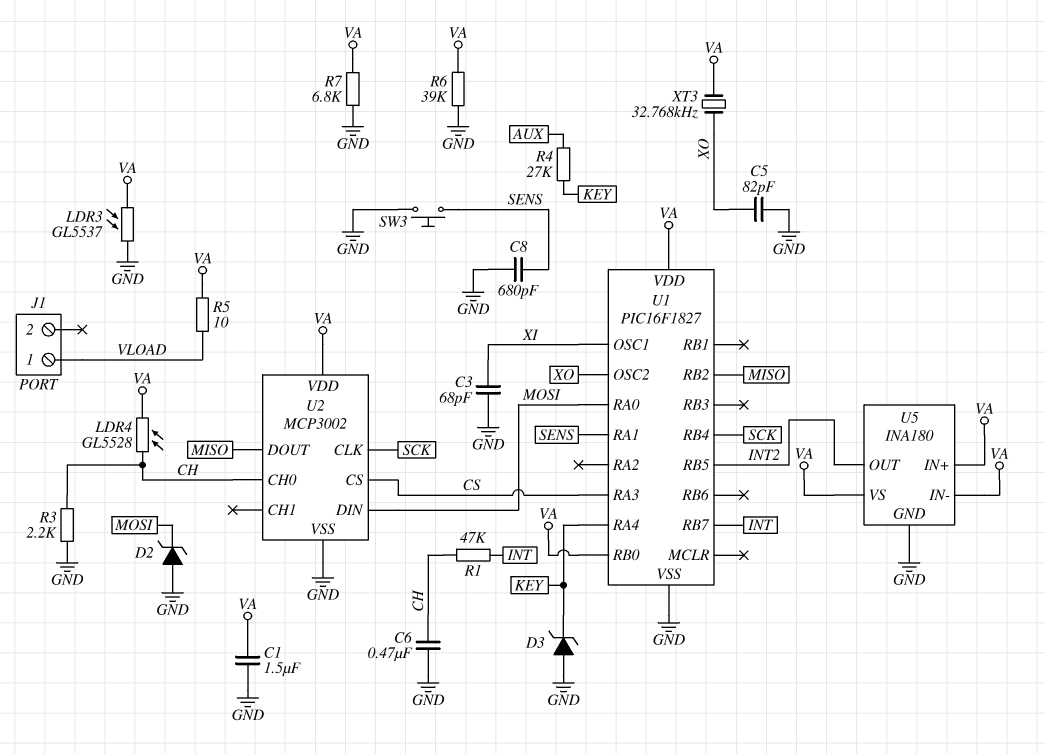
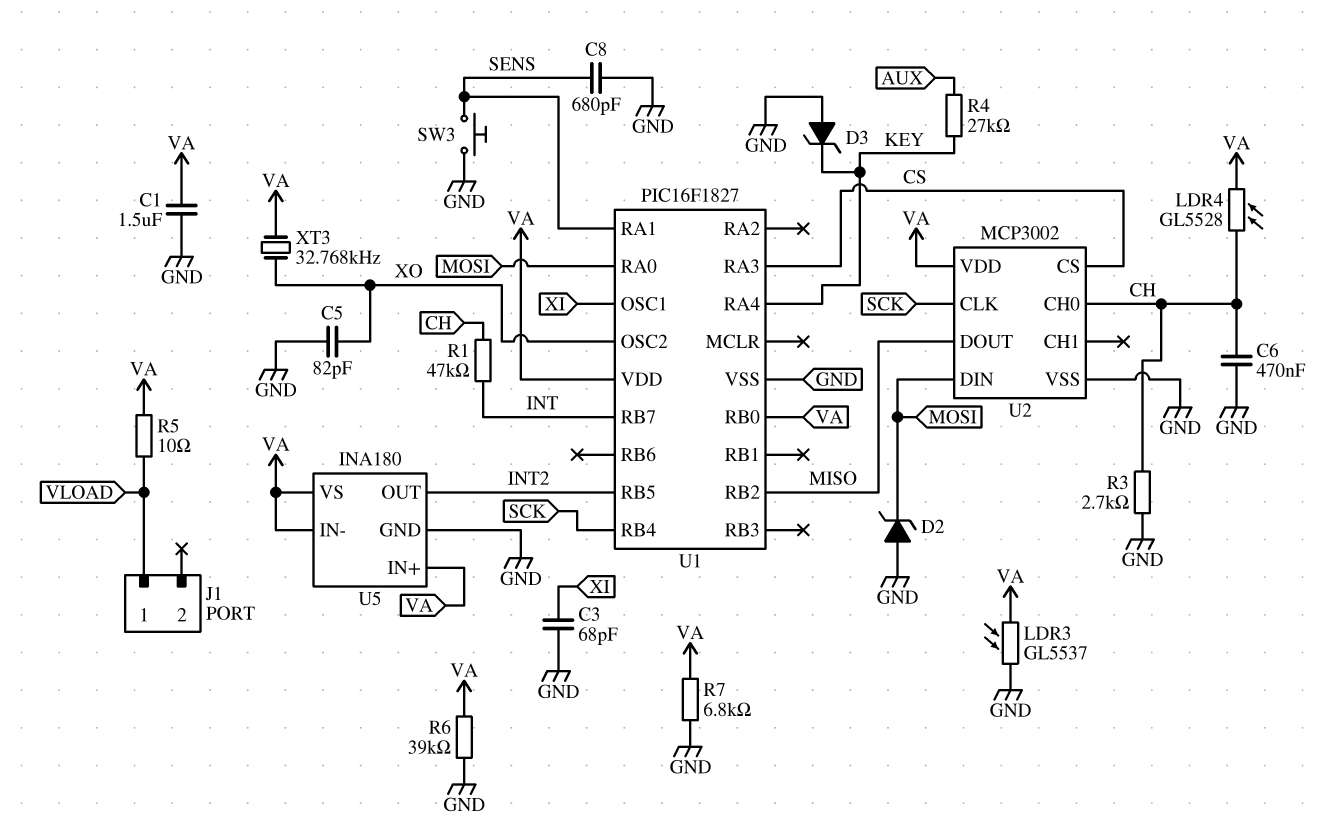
R3: 2.2k (CH, GND) -> 2.7k (CH, GND)

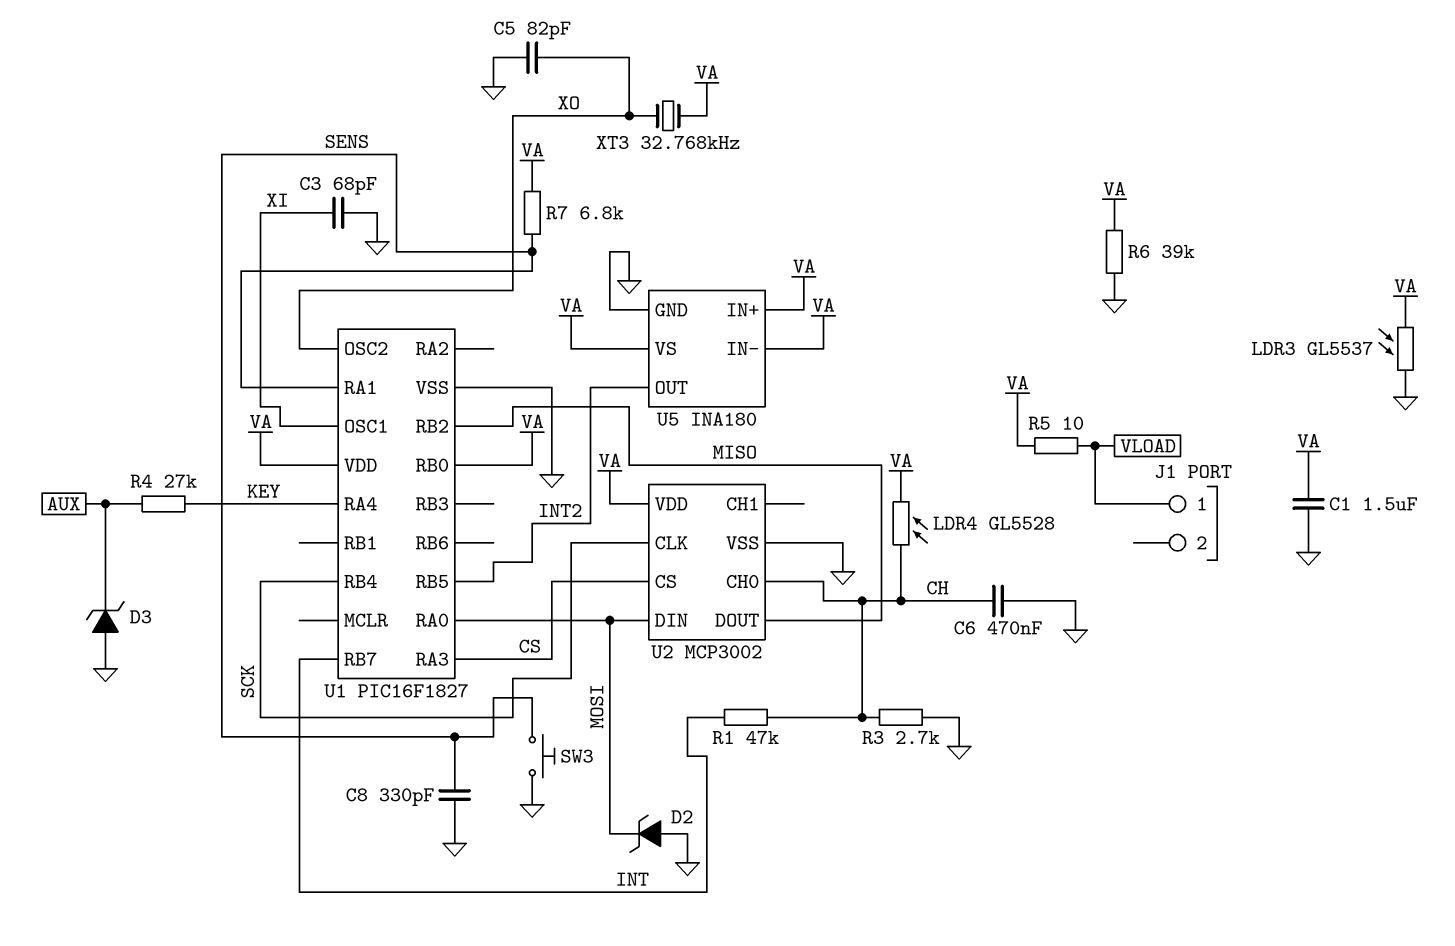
C8: 680pF (GND, SENS) -> 330pF (GND, SENS)
D3: zener (A GND, K KEY) -> zener (A GND, K AUX)
R7: 6.8k (GND, VA) -> 6.8k (SENS, VA)

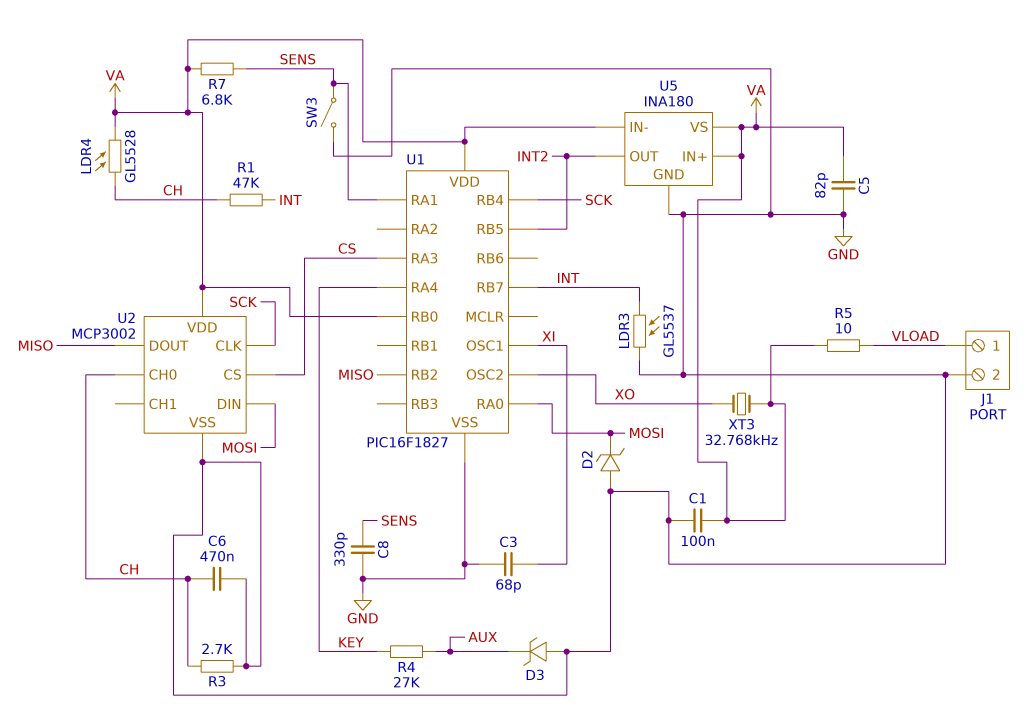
C1: 1.5uF (GND, VA) -> 100nF (GND, VA)
C5: 82pF (GND, XO) -> 82pF (GND, VA)
J1 pin 2: none -> GND
LDR3: GL5537 (GND, VA) -> GL5537 (GND, INT)
R6: 39k (GND, VA) -> none
SW3: button (GND, SENS) -> switch (GND, SENS)

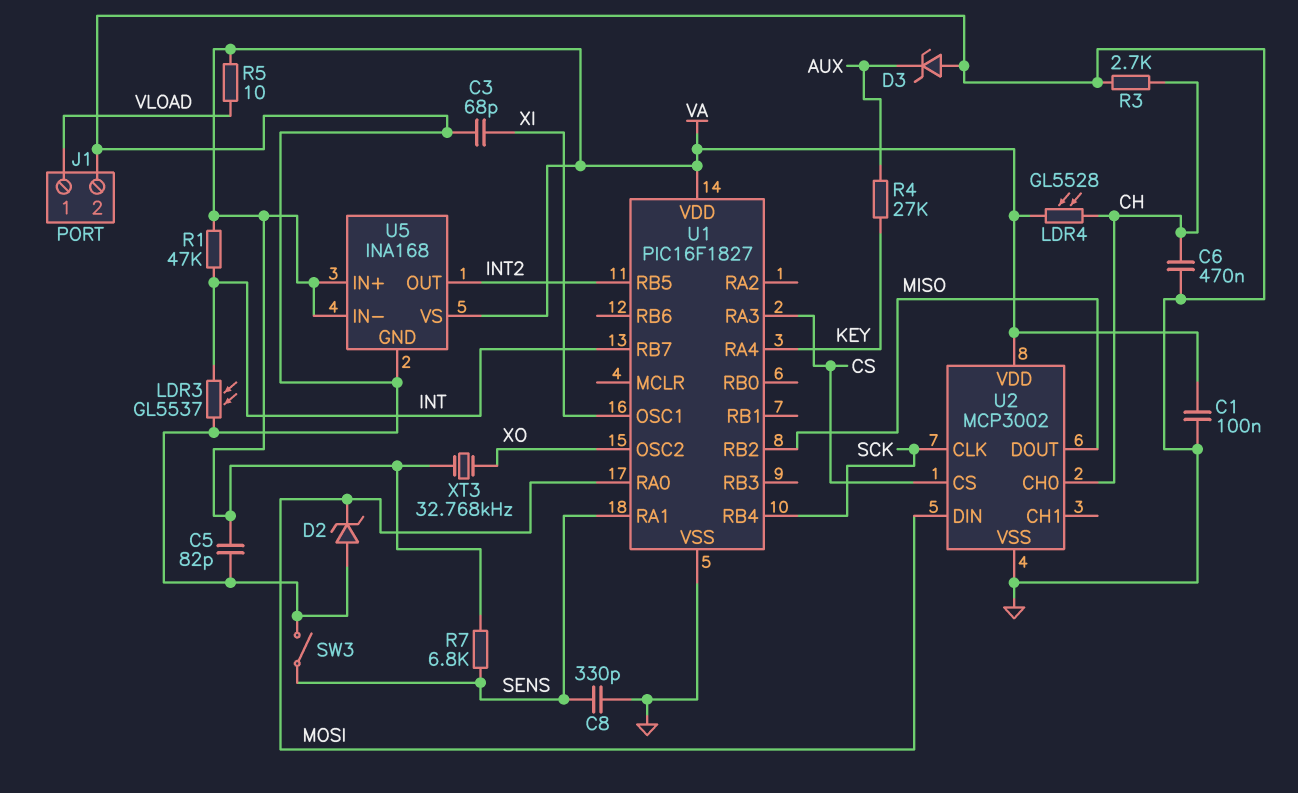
R1: 47k (CH, INT) -> 47k (INT, VA)
U1 pin RB0: VA -> none
U5: INA180 -> INA168

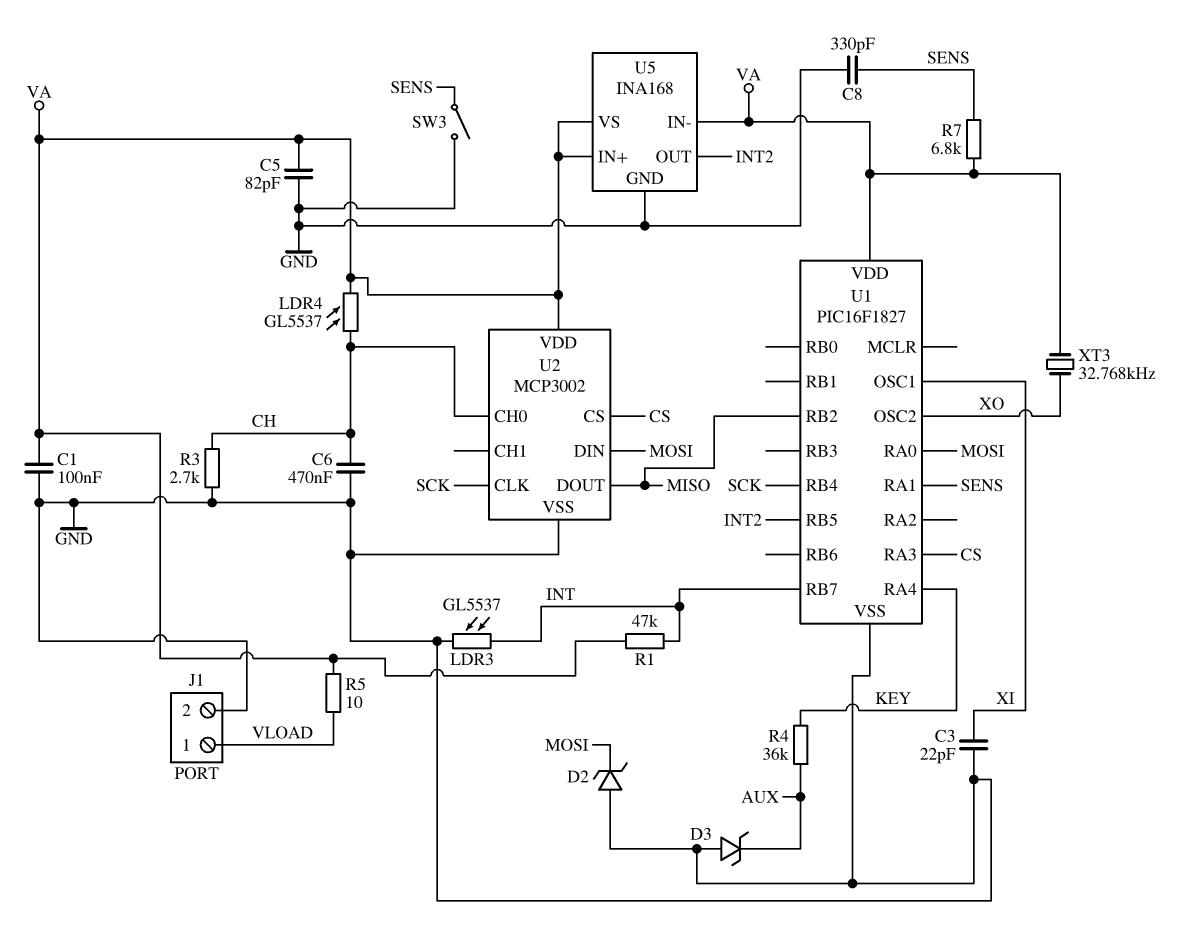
C3: 68pF (GND, XI) -> 22pF (GND, XI)
LDR4: GL5528 (CH, VA) -> GL5537 (CH, VA)
R4: 27k (AUX, KEY) -> 36k (AUX, KEY)

